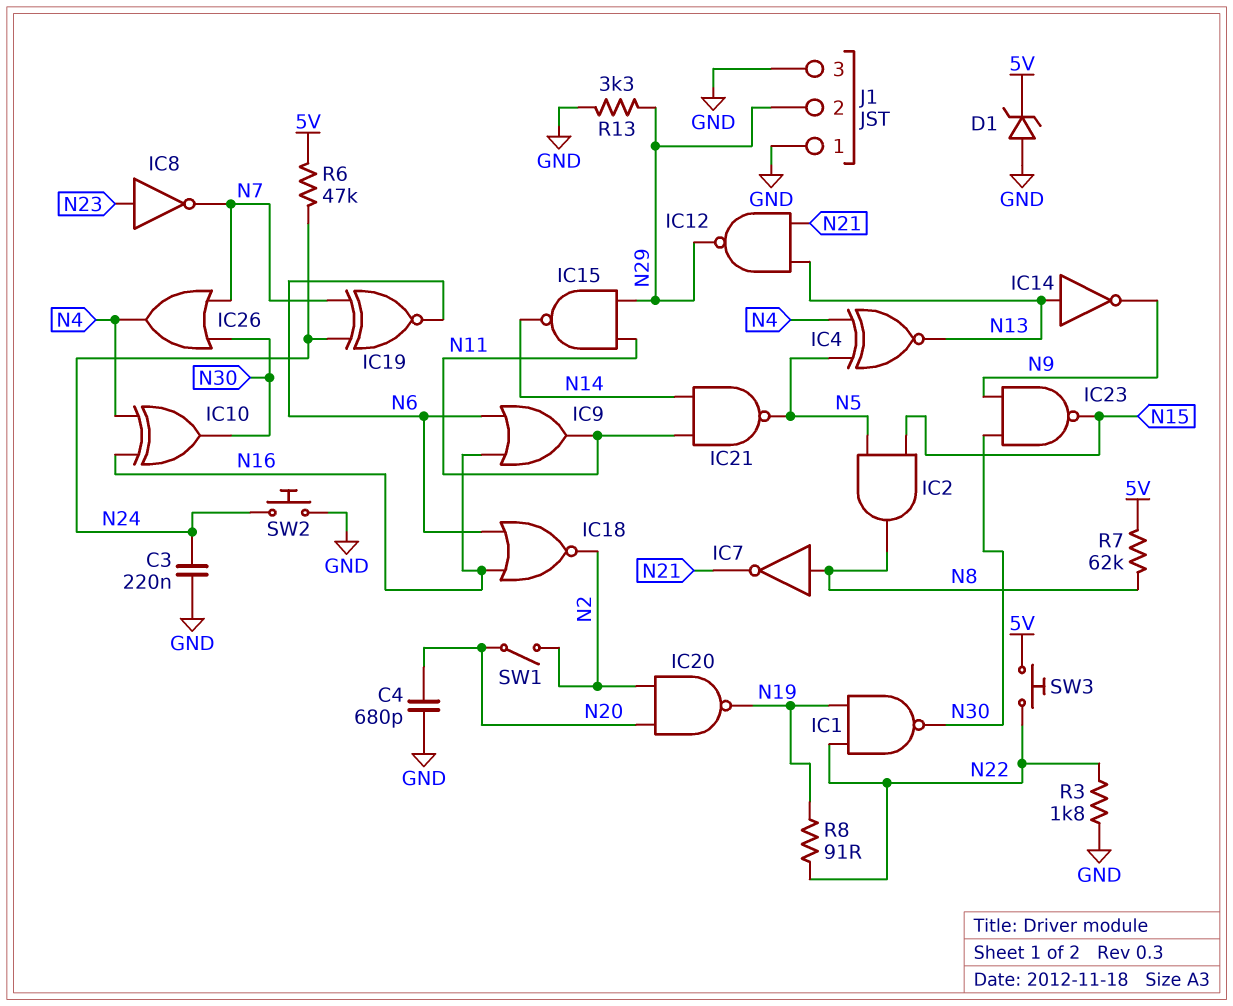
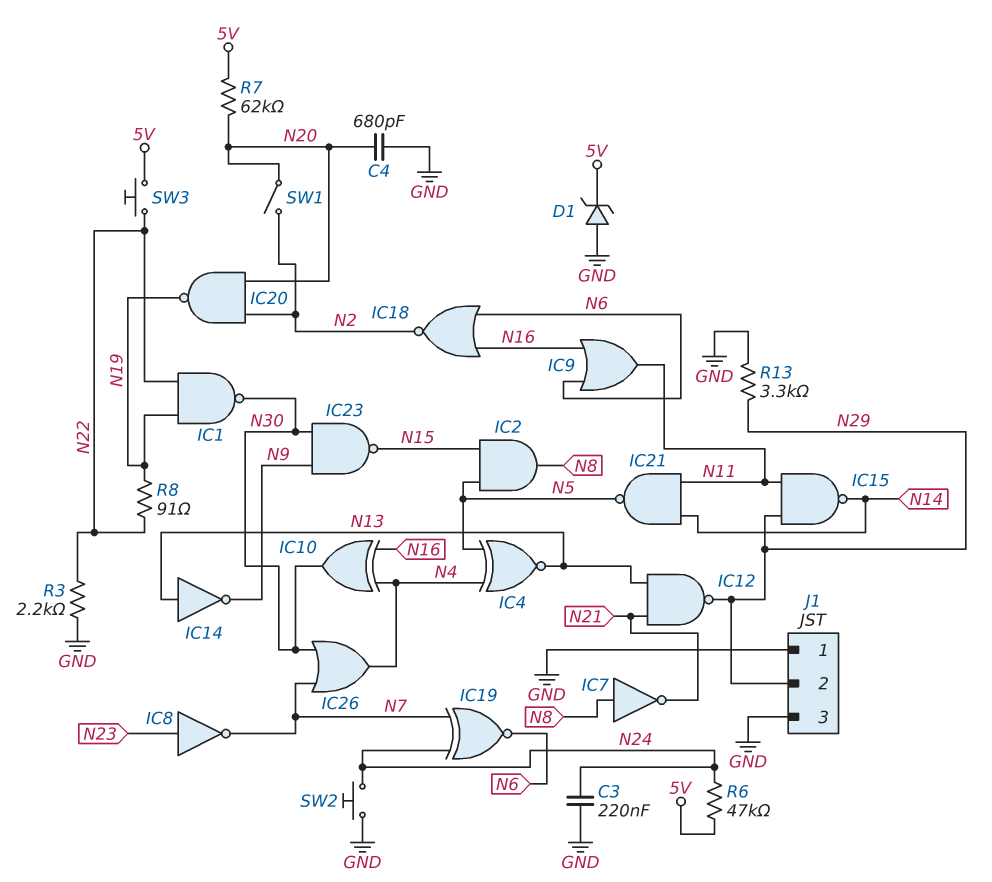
R3: 1.8k (GND, N22) -> 2.2k (GND, N22)
R7: 62k (5V, N8) -> 62k (5V, N20)

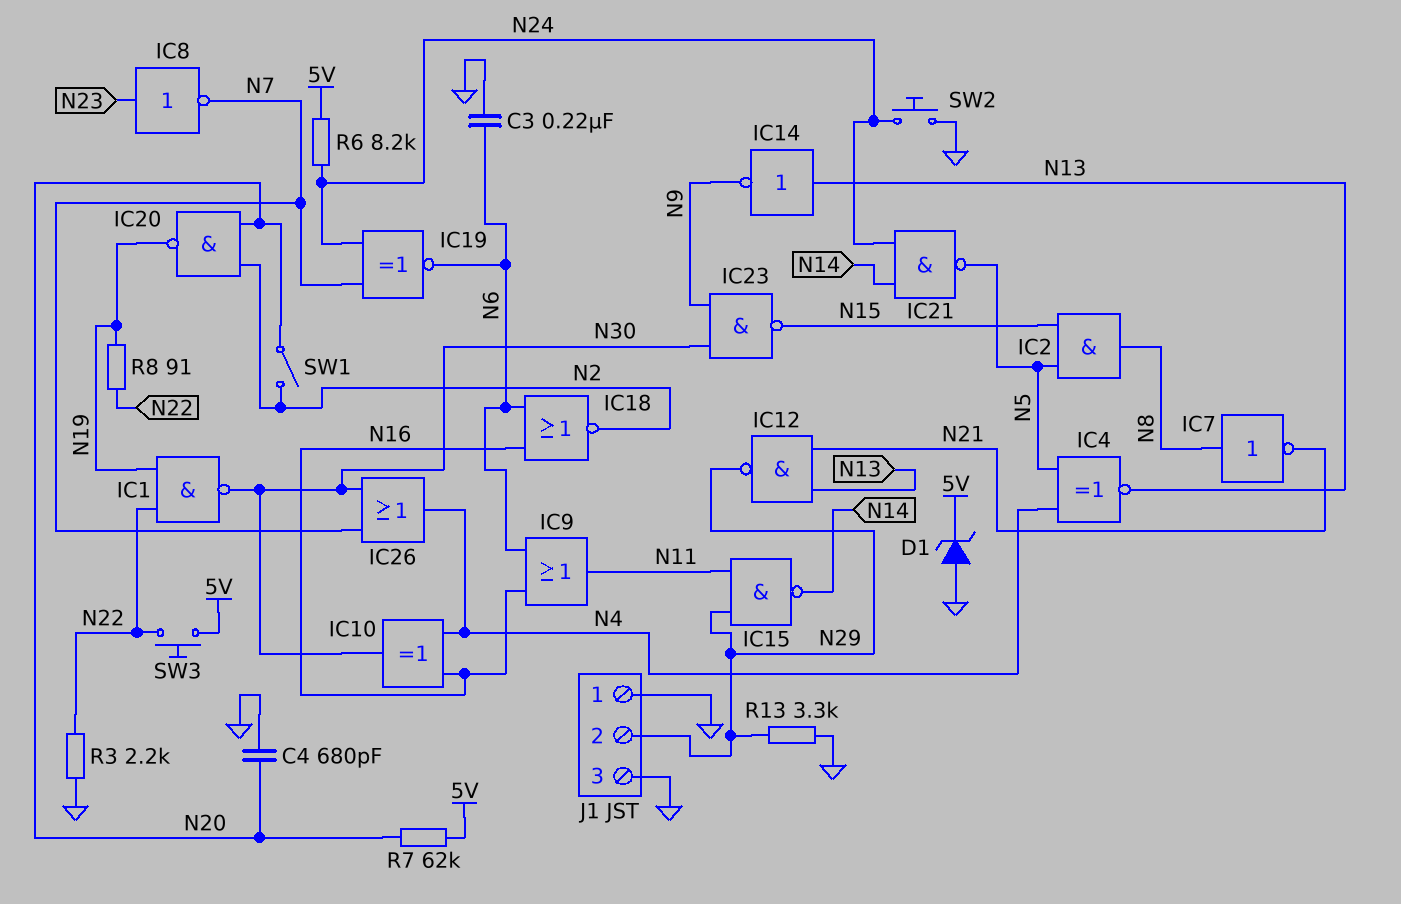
C3: 220nF (GND, N24) -> 220nF (GND, N6)
IC21: NAND (in N11, in N14, out N5) -> NAND (in N14, in N24, out N5)
R6: 47k (5V, N24) -> 8.2k (5V, N24)

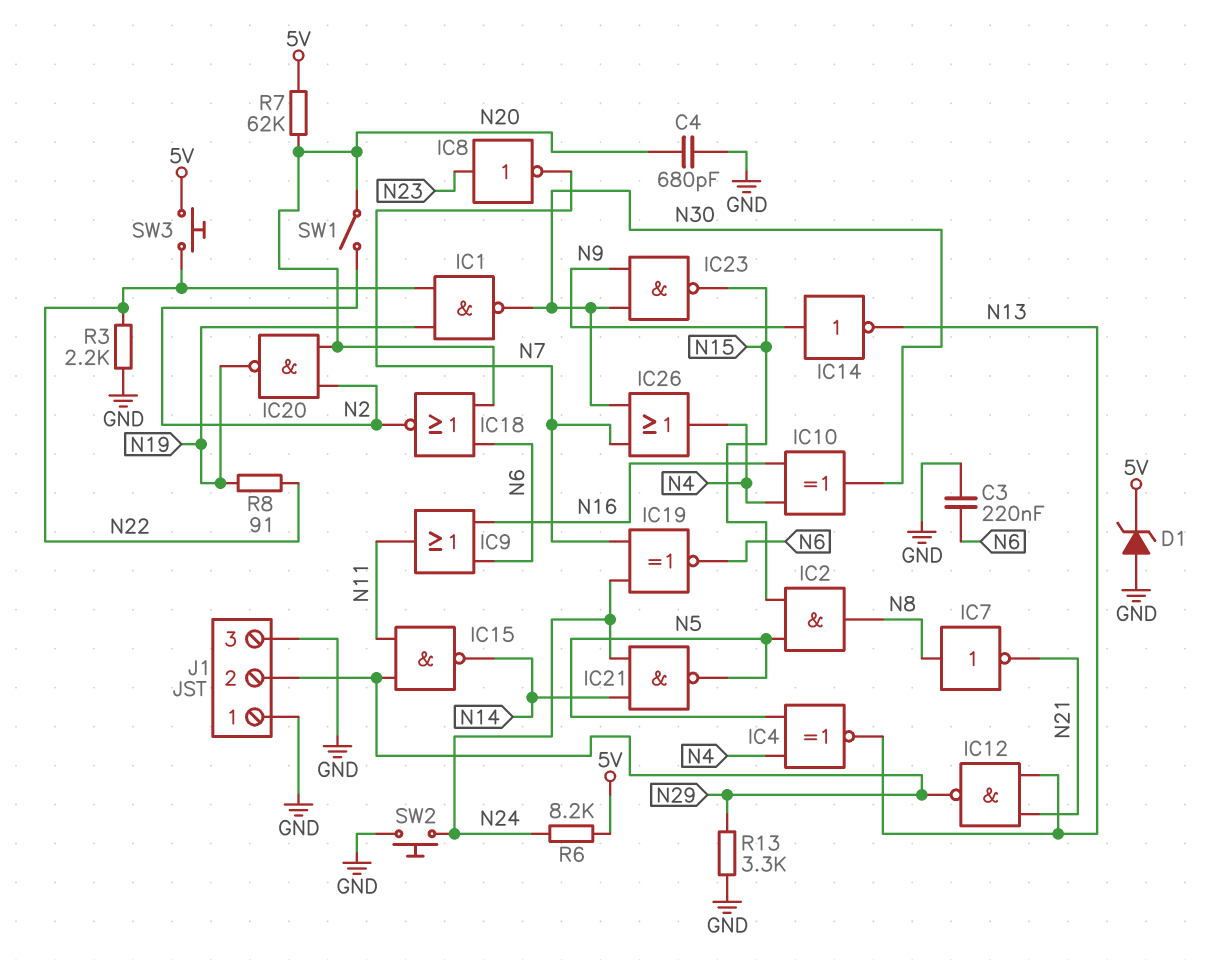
IC14: NOT (in N13, out N9) -> NOT (in N9, out N13)
IC18: NOR (in N6, in N16, out N2) -> NOR (in N6, in N20, out N2)

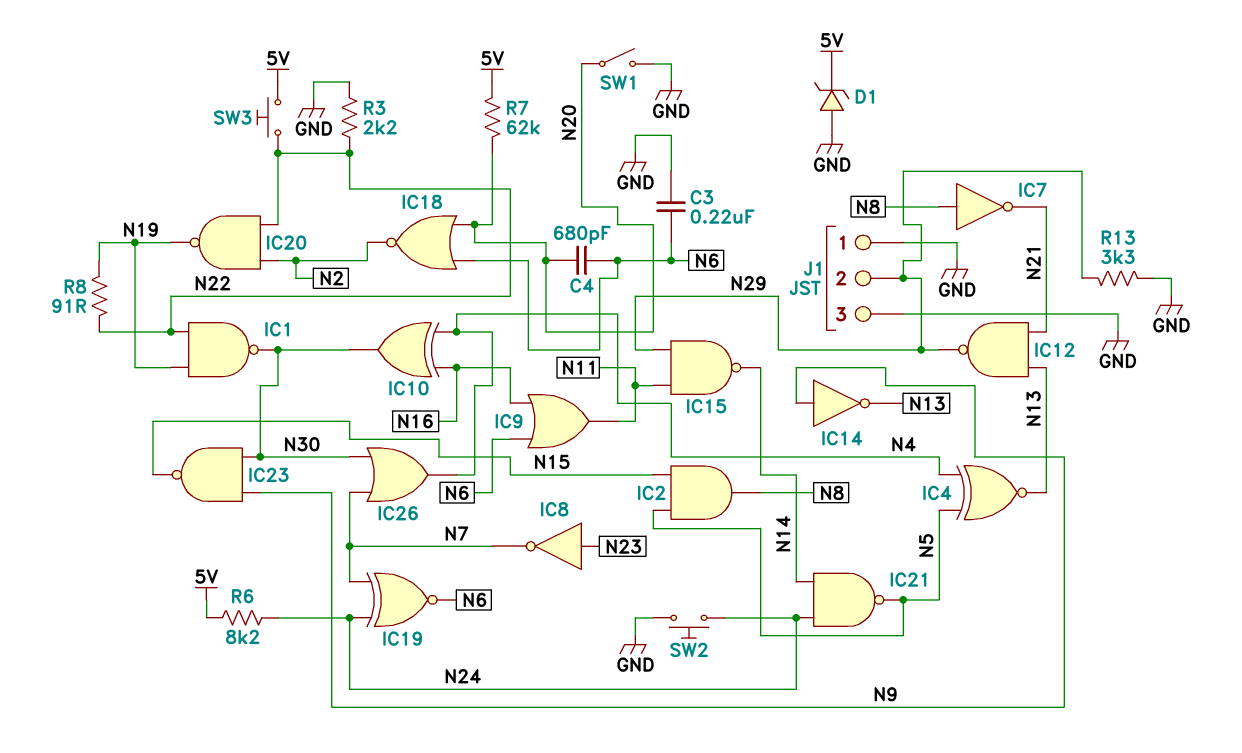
C4: 680pF (GND, N20) -> 680pF (N6, N20)
IC20: NAND (in N2, in N20, out N19) -> NAND (in N2, in N22, out N19)
SW1: switch (N2, N20) -> switch (GND, N20)

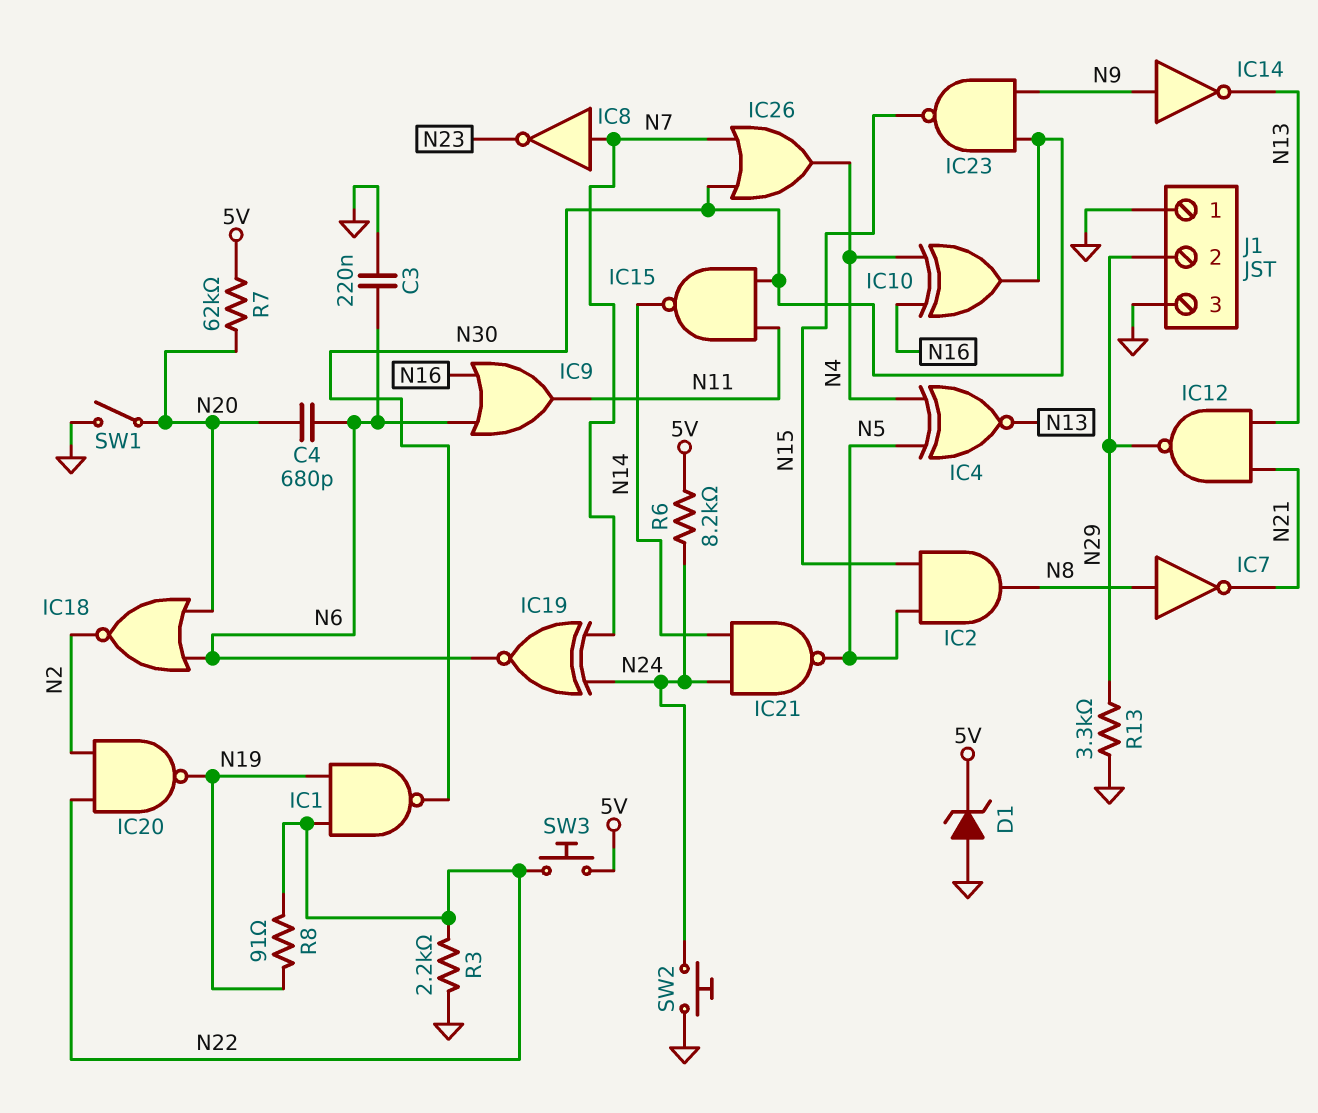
IC8: NOT (in N23, out N7) -> NOT (in N7, out N23)
IC15: NAND (in N11, in N29, out N14) -> NAND (in N11, in N30, out N14)

